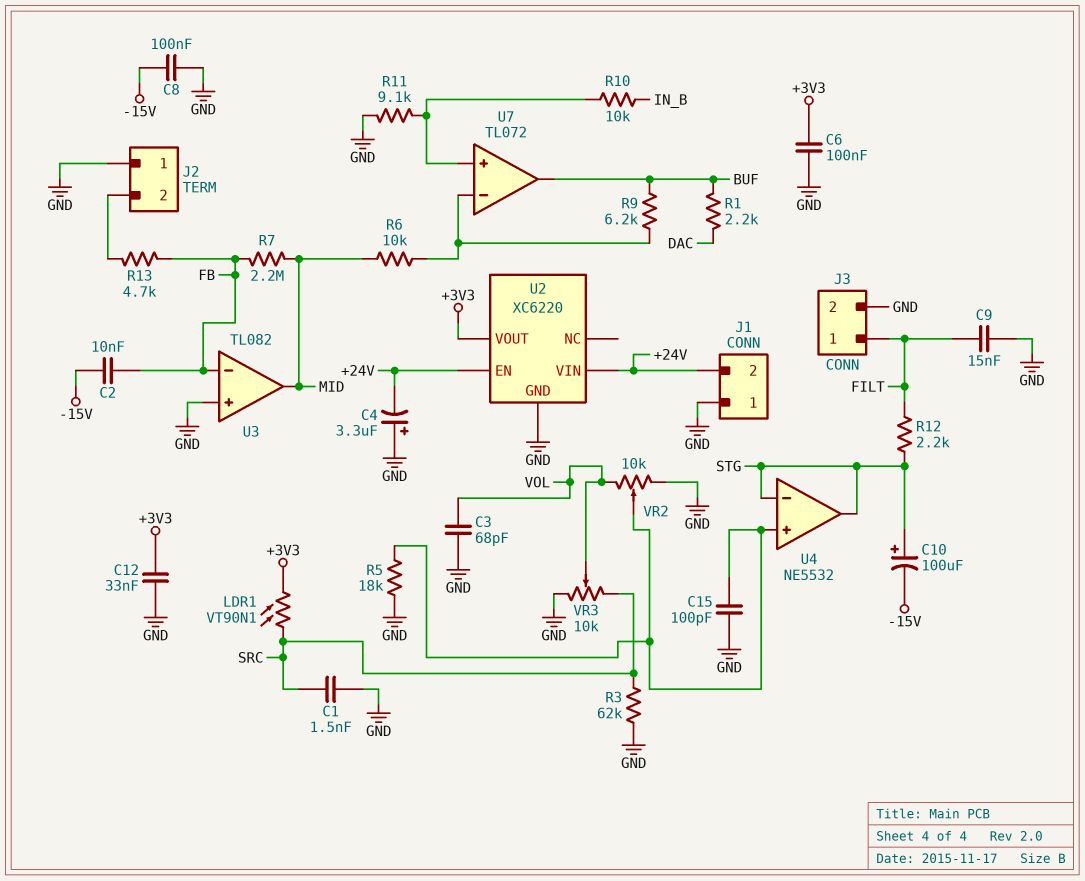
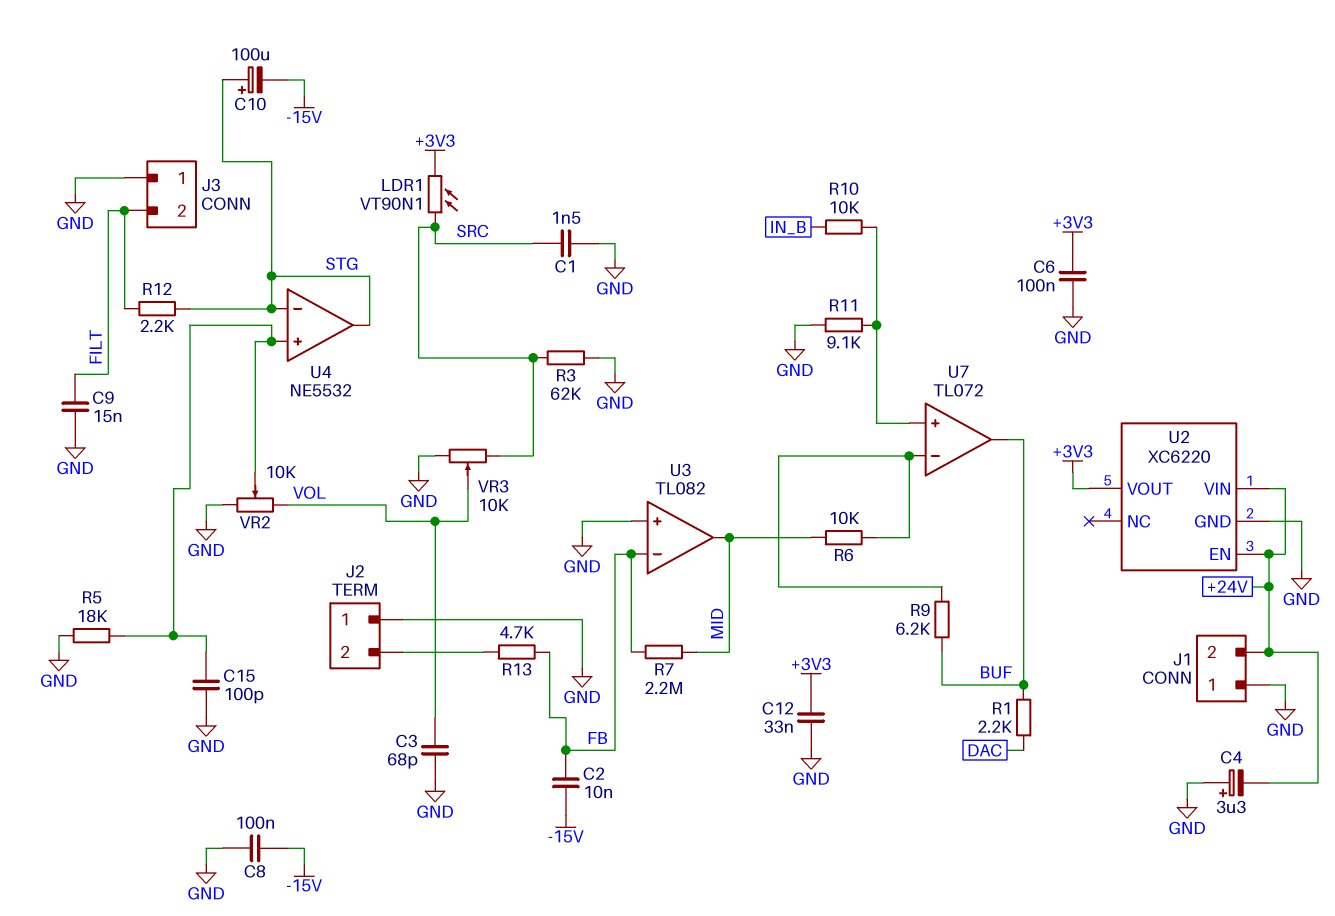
J3 pin 1: FILT -> GND
J3 pin 2: GND -> FILT

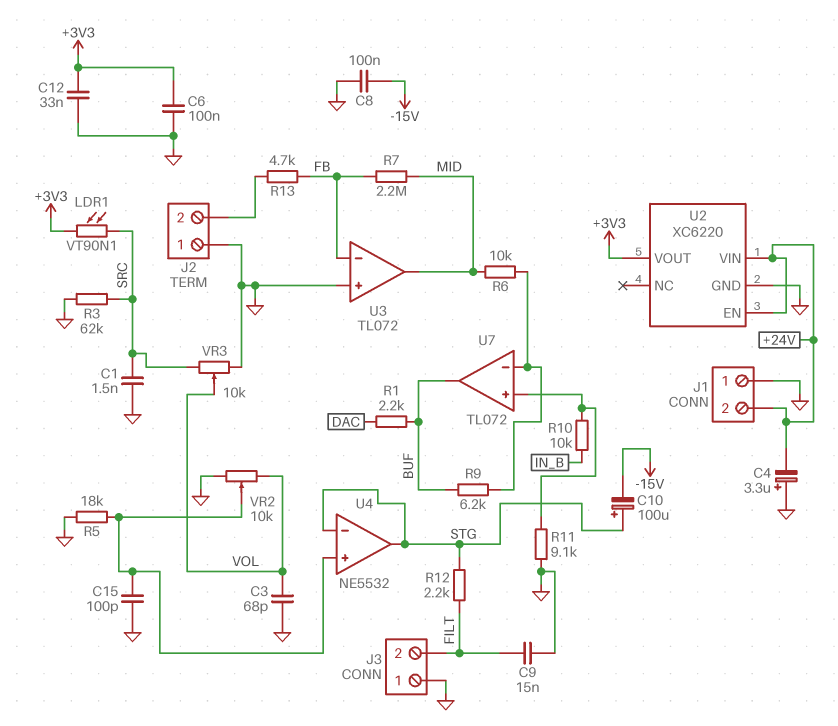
C2: 10nF (-15V, FB) -> none
U3: TL082 -> TL072

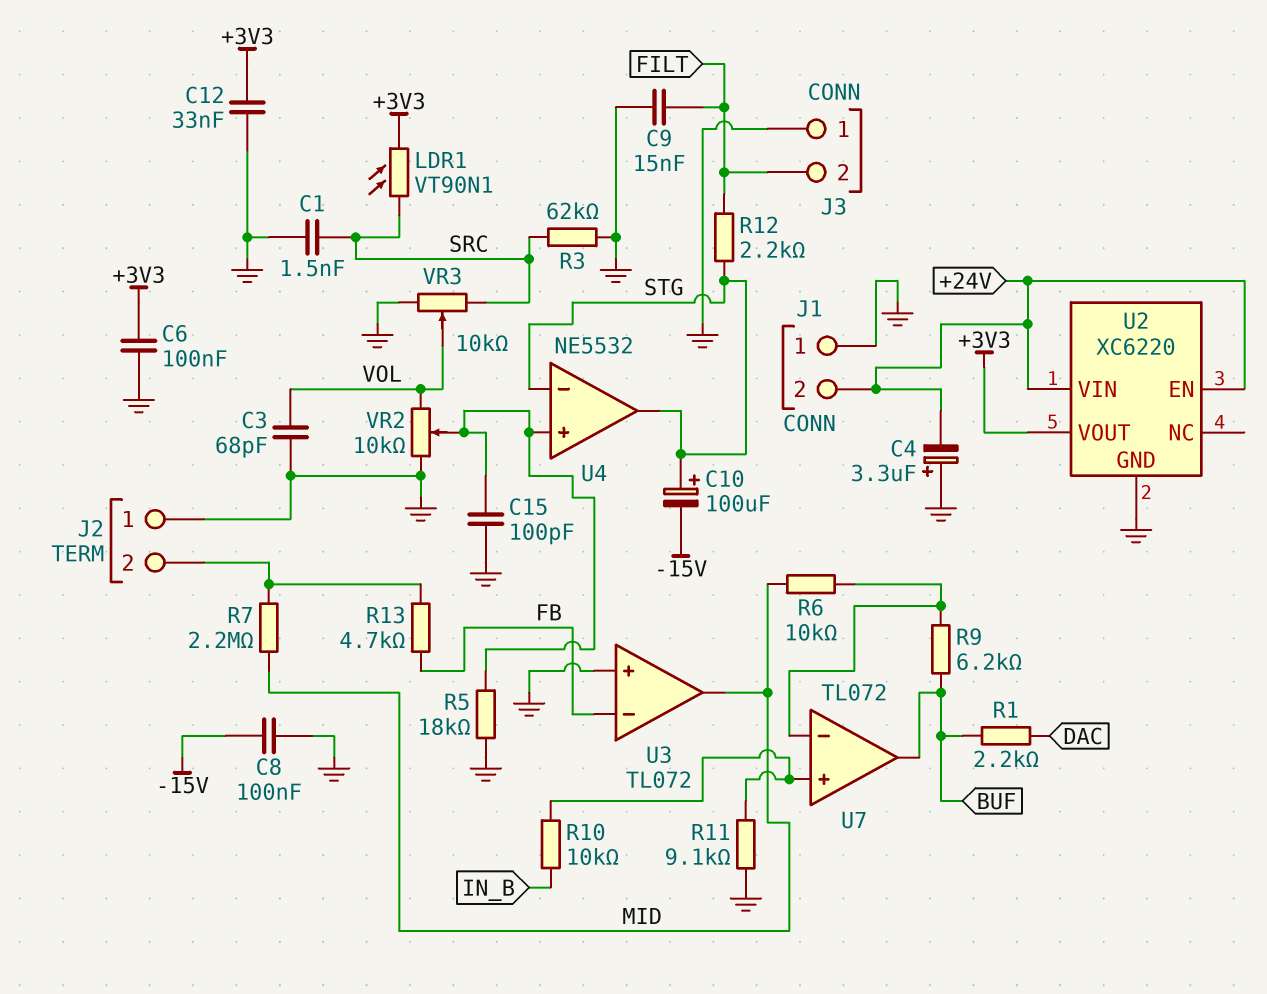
R7: 2.2M (FB, MID) -> 2.2M (J2/2, MID)

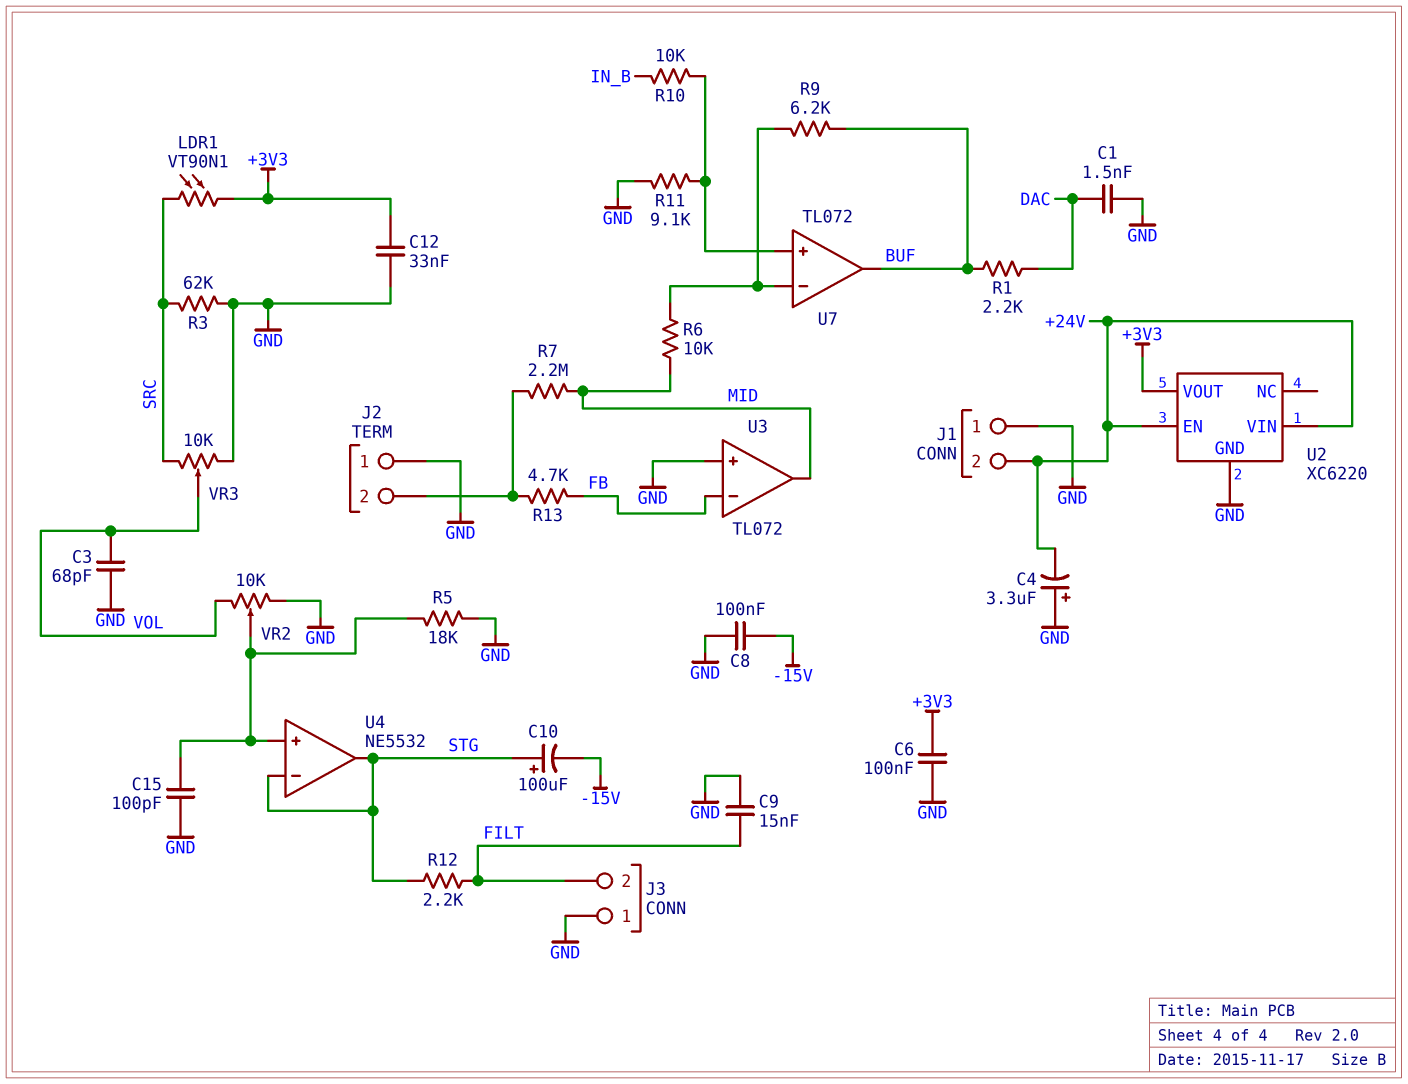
C1: 1.5nF (GND, SRC) -> 1.5nF (DAC, GND)

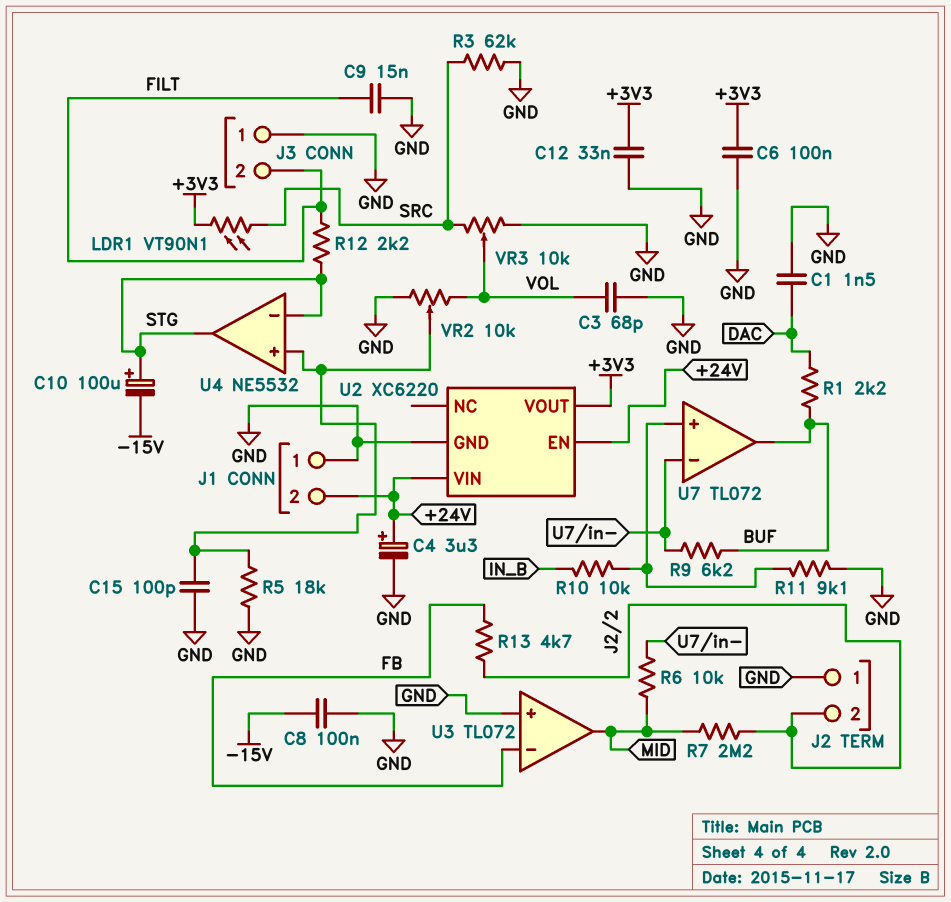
C4: 3.3uF (plus GND, minus +24V) -> 3.3uF (plus +24V, minus GND)

